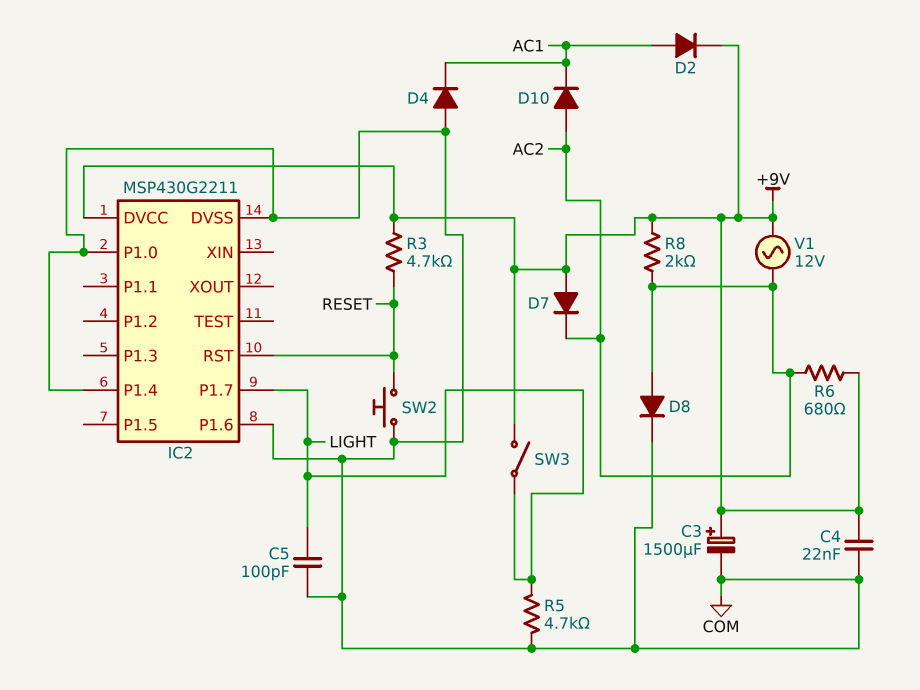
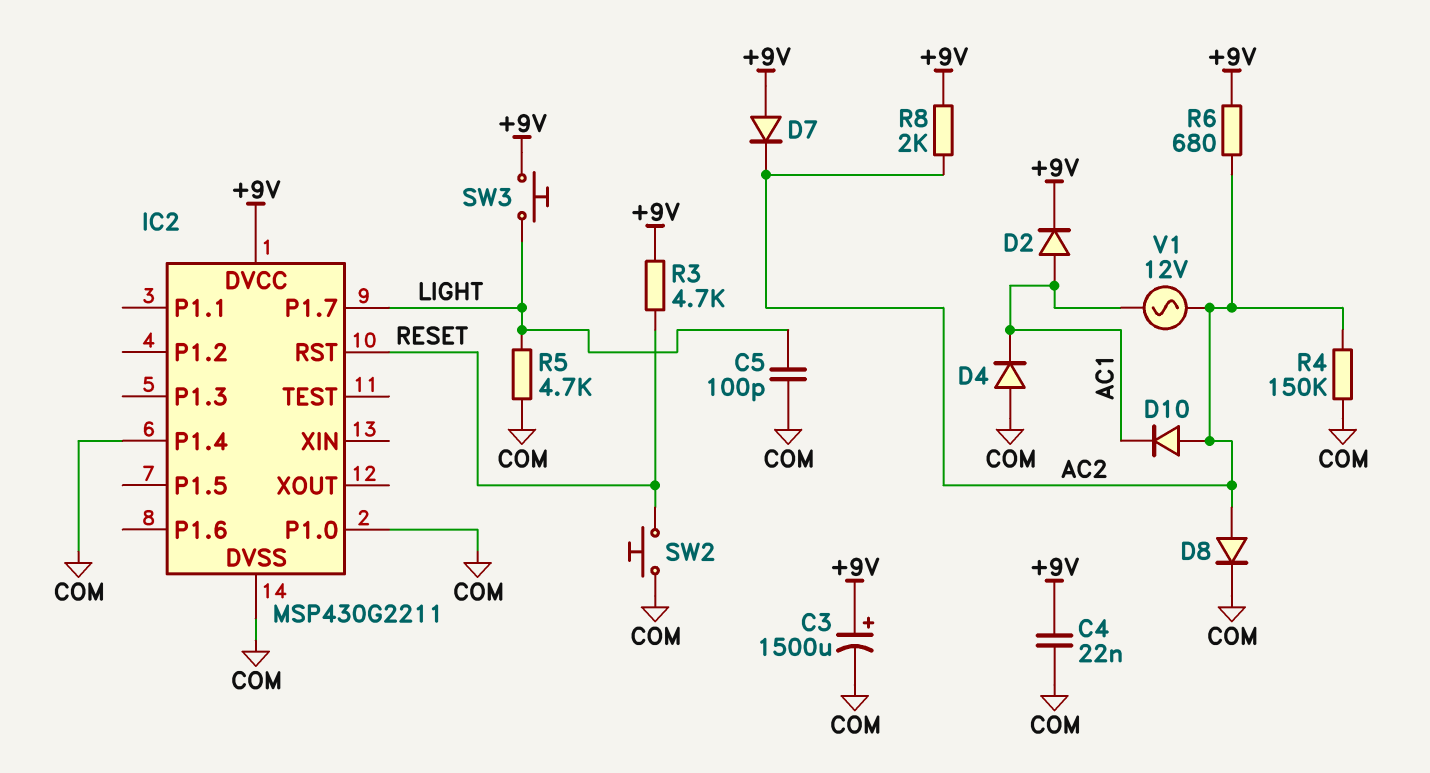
IC2 pin P1.6: COM -> none
R4: none -> 150k (AC2, COM)
SW3: switch (+9V, LIGHT) -> button (+9V, LIGHT)
V1: AC 12V (+9V, AC2) -> AC 12V (AC1, AC2)

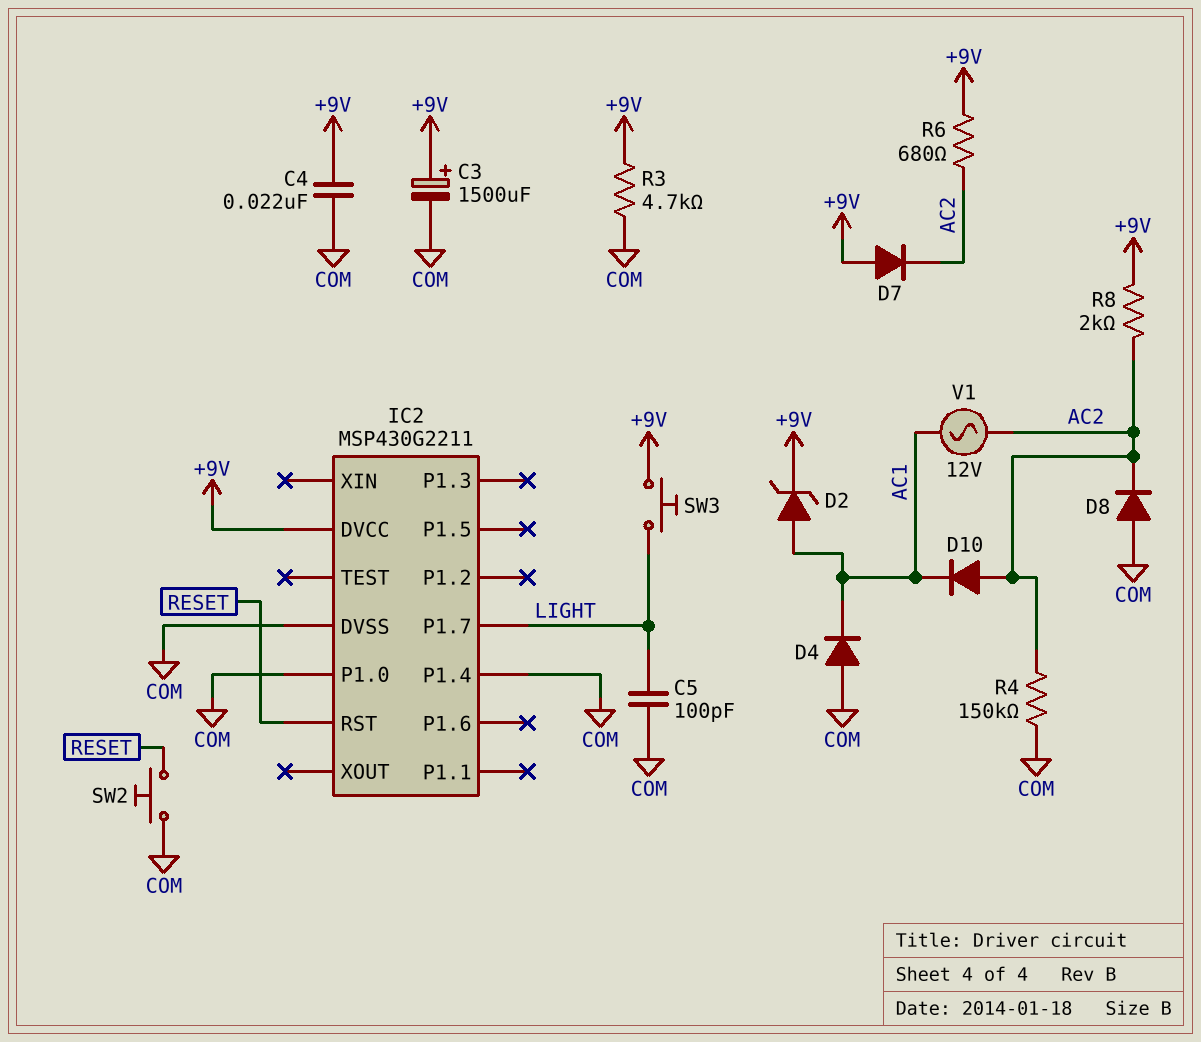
D2: diode (A AC1, K +9V) -> zener (A AC1, K +9V)
D8: diode (A AC2, K COM) -> diode (A COM, K AC2)
R3: 4.7k (+9V, RESET) -> 4.7k (+9V, COM)
R5: 4.7k (COM, LIGHT) -> none

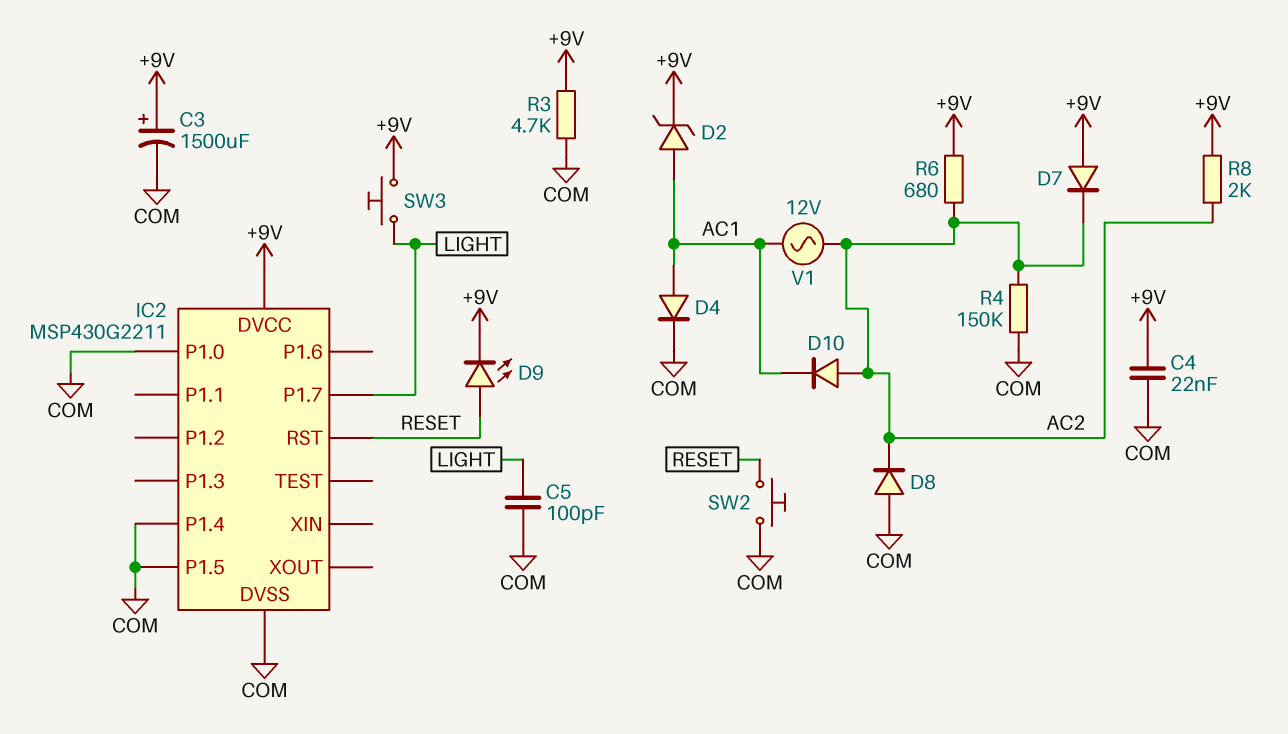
D4: diode (A COM, K AC1) -> diode (A AC1, K COM)
D9: none -> LED (A RESET, K +9V)
IC2 pin P1.5: none -> COM

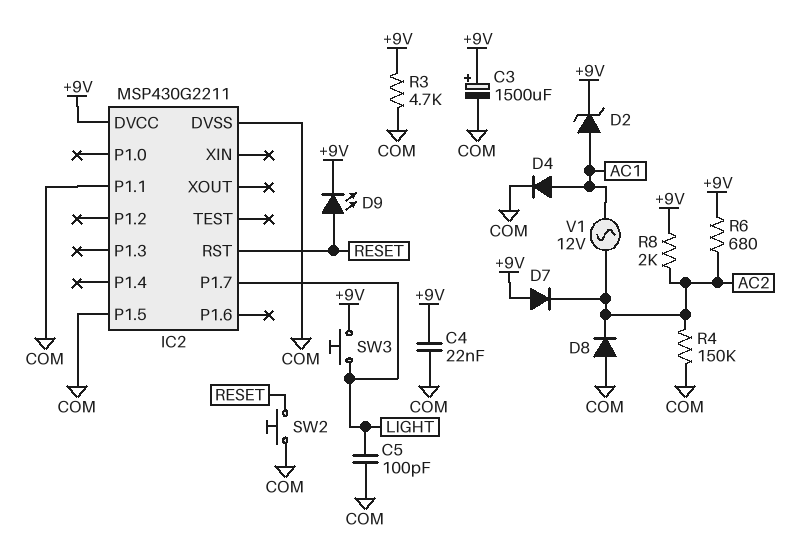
D10: diode (A AC2, K AC1) -> none
IC2 pin P1.0: COM -> none
IC2 pin P1.1: none -> COM
IC2 pin P1.4: COM -> none

